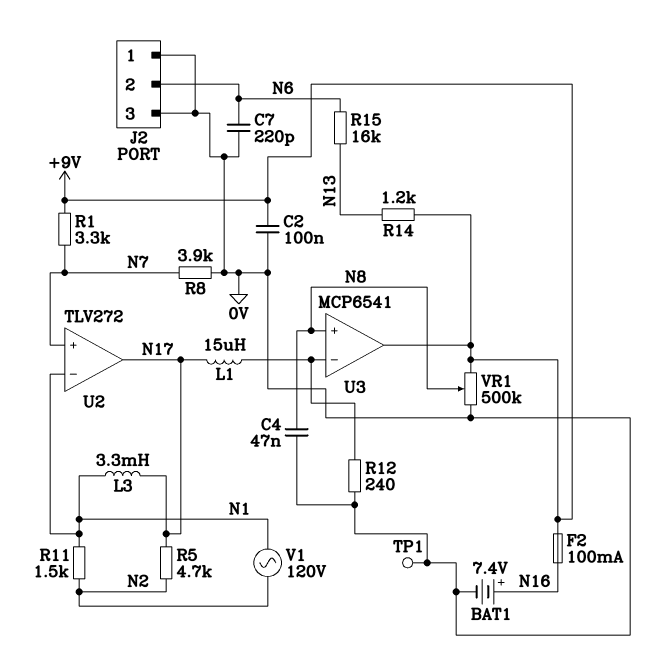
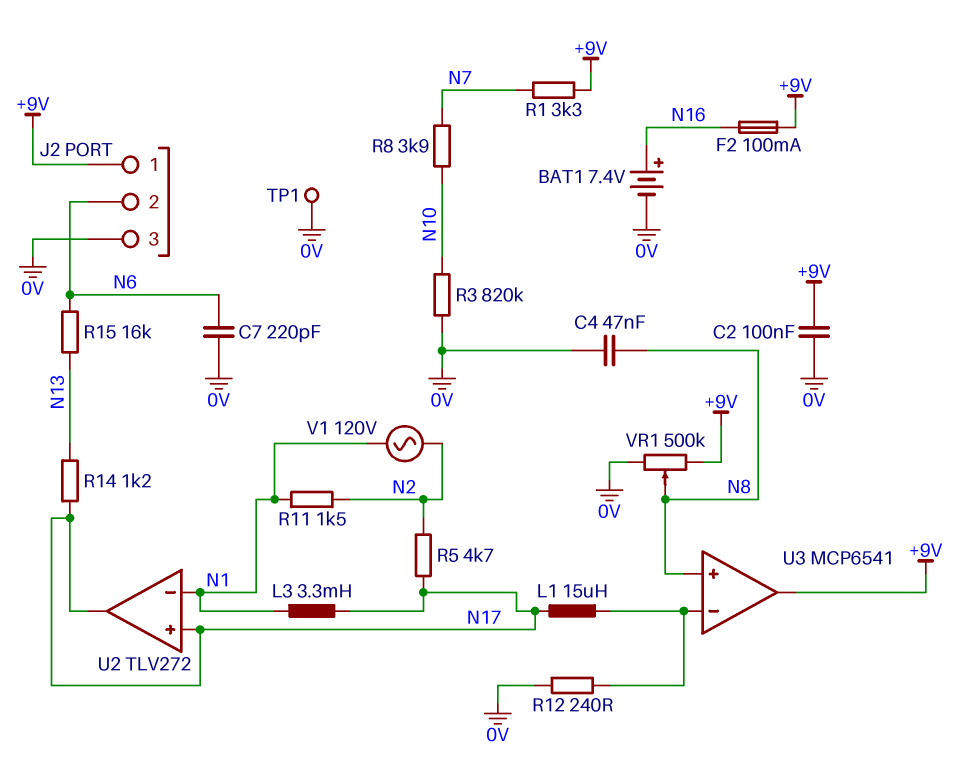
J2 pin 1: 0V -> +9V
R3: none -> 820k (0V, N10)
R8: 3.9k (0V, N7) -> 3.9k (N7, N10)
R14: 1.2k (+9V, N13) -> 1.2k (N13, N17)
U2 pin in+: N7 -> N17

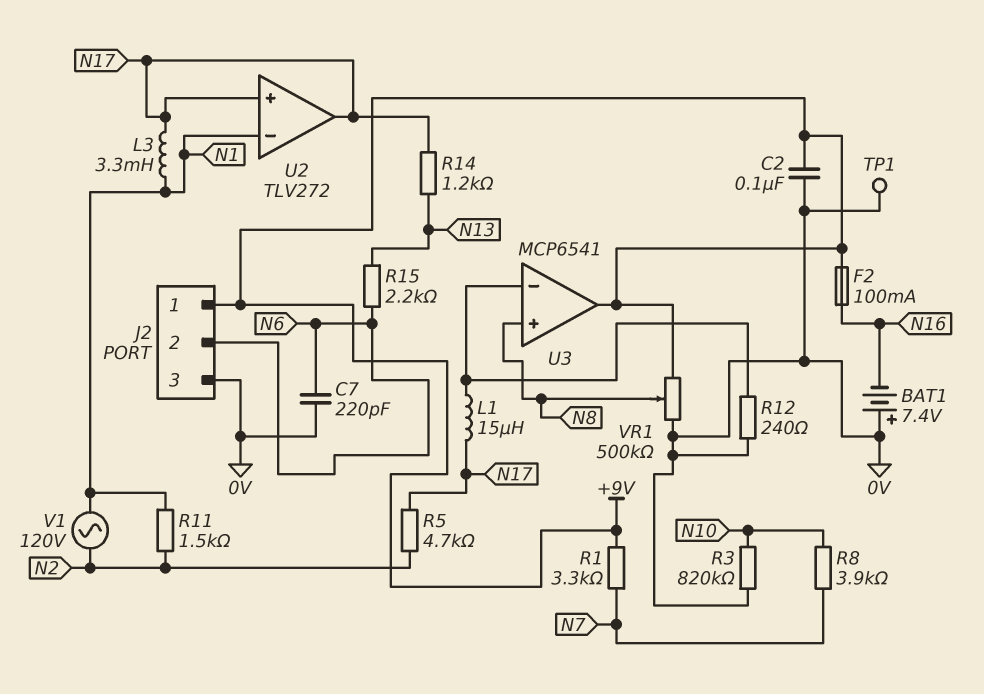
BAT1: 7.4V (plus N16, minus 0V) -> 7.4V (plus 0V, minus N16)
C4: 47nF (0V, N8) -> none
R15: 16k (N6, N13) -> 2.2k (N6, N13)

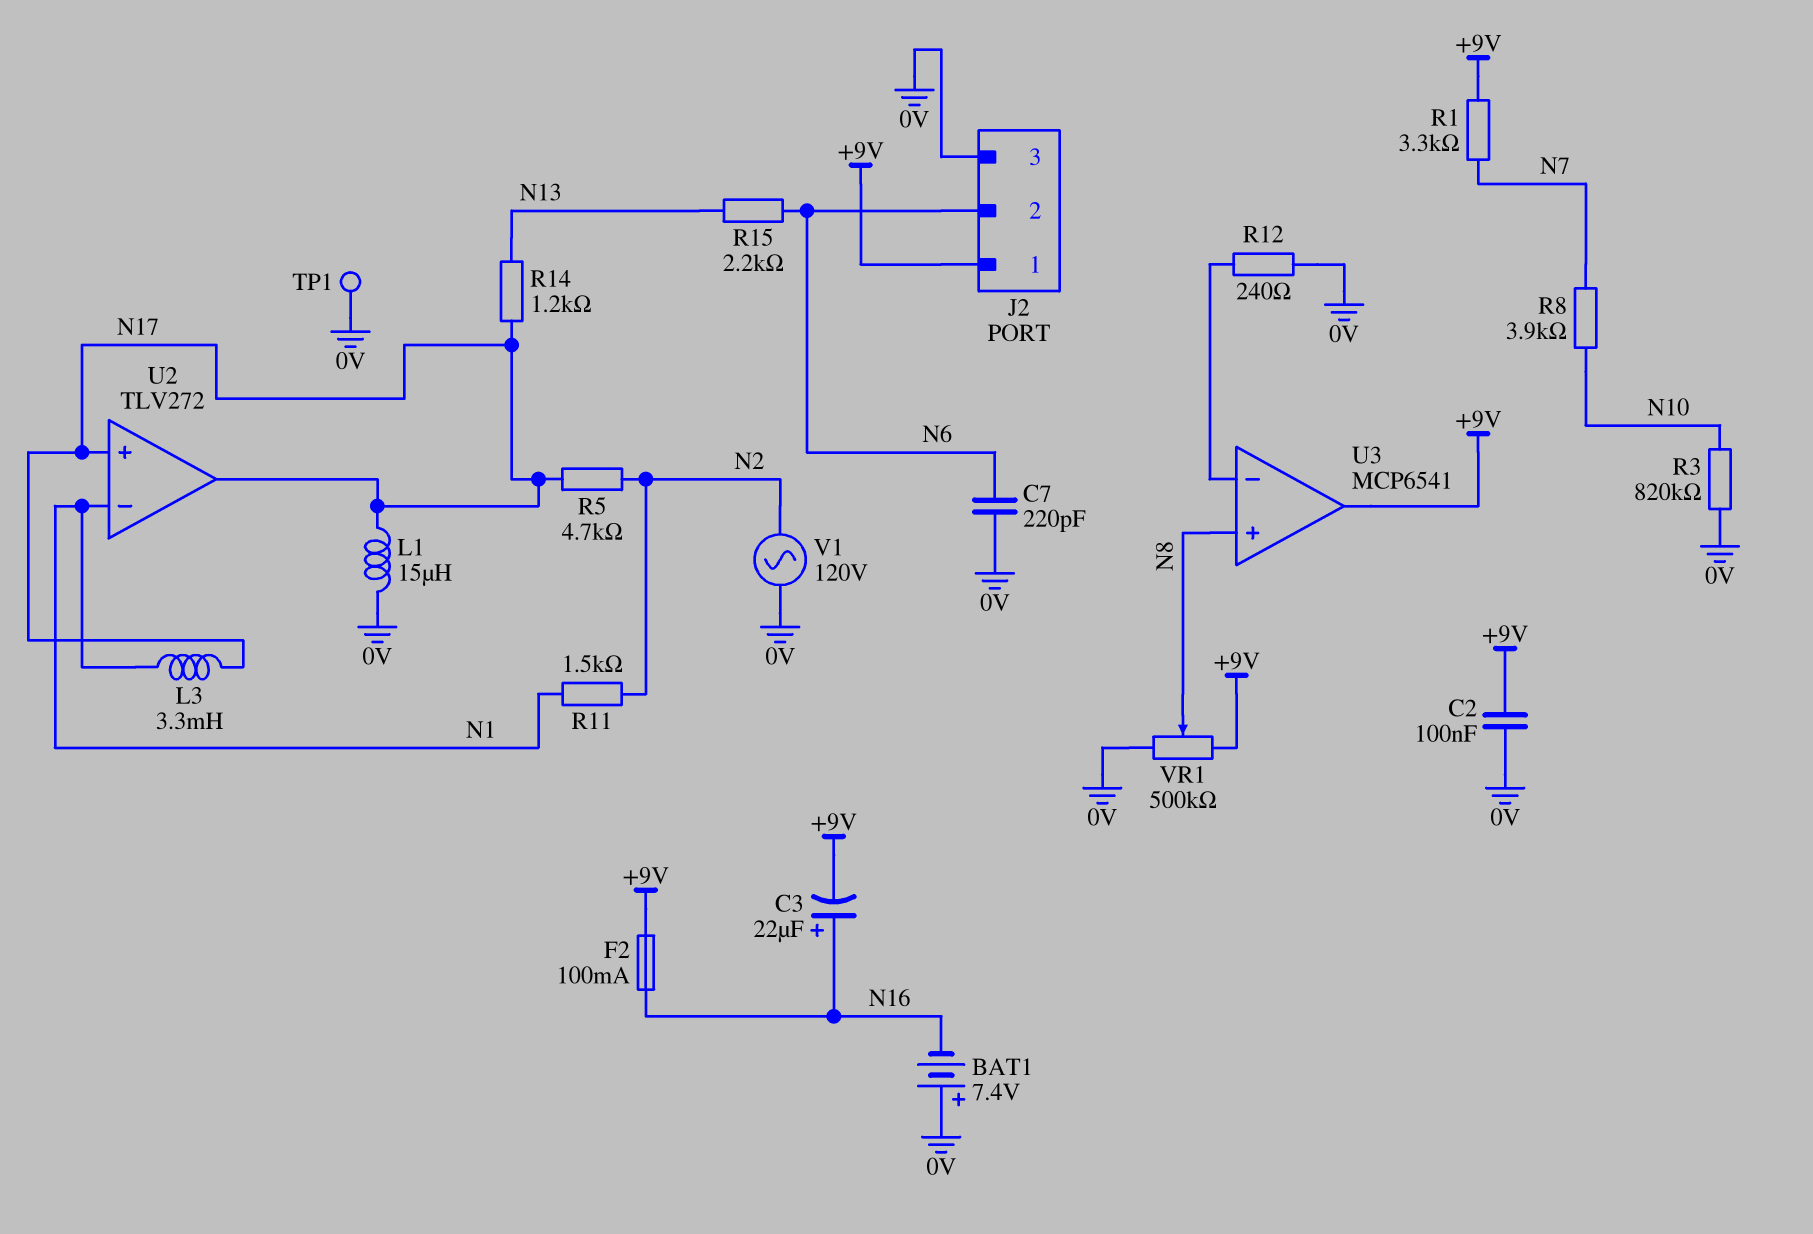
C3: none -> 22uF (plus N16, minus +9V)
L1: 15uH (N17, U3/in-) -> 15uH (0V, N17)
V1: AC 120V (N1, N2) -> AC 120V (0V, N2)

